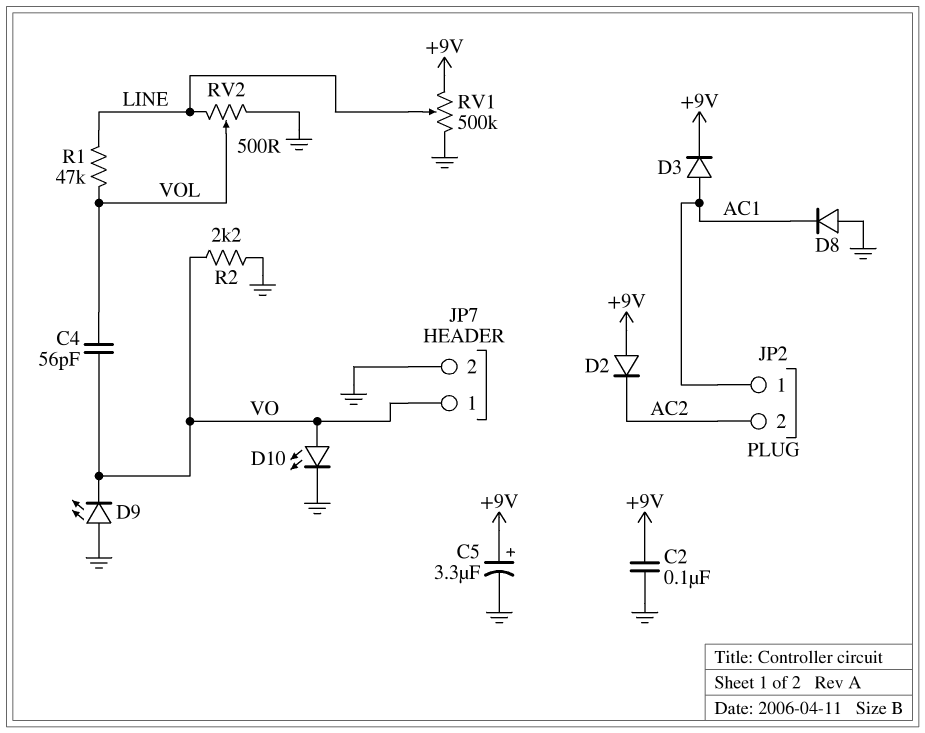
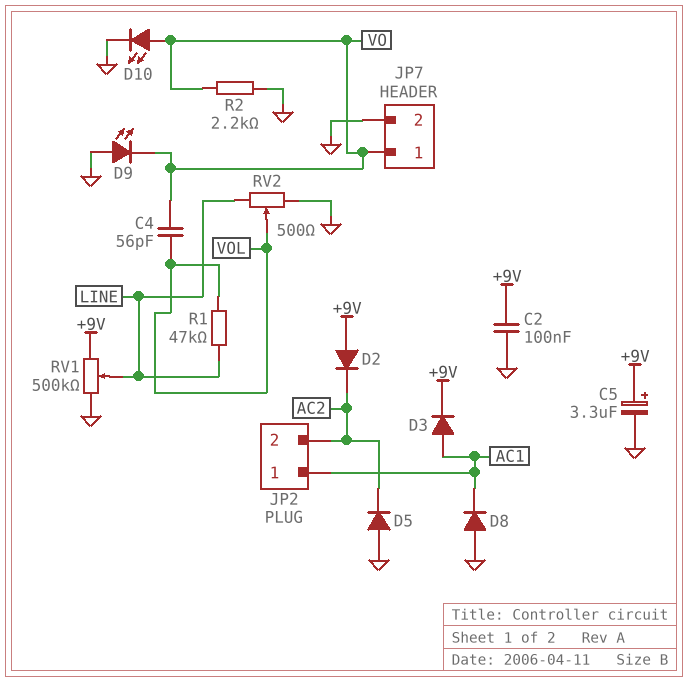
D5: none -> diode (A GND, K AC2)

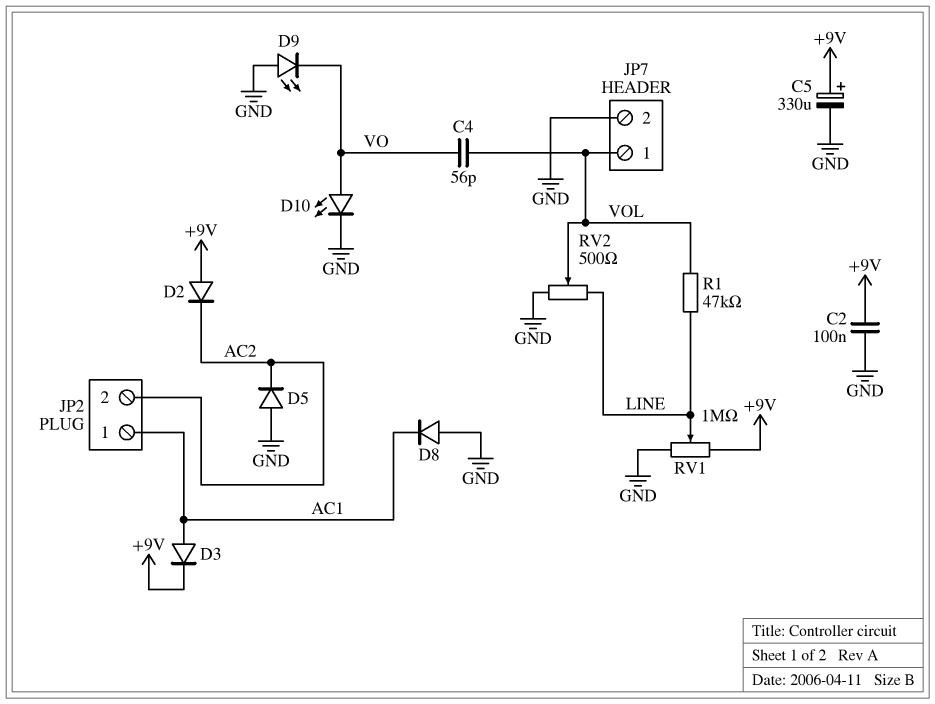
C5: 3.3uF (plus +9V, minus GND) -> 330uF (plus +9V, minus GND)
JP7 pin 1: VO -> VOL
R2: 2.2k (GND, VO) -> none
RV1: 500k (+9V, GND, wiper LINE) -> 1M (+9V, GND, wiper LINE)

